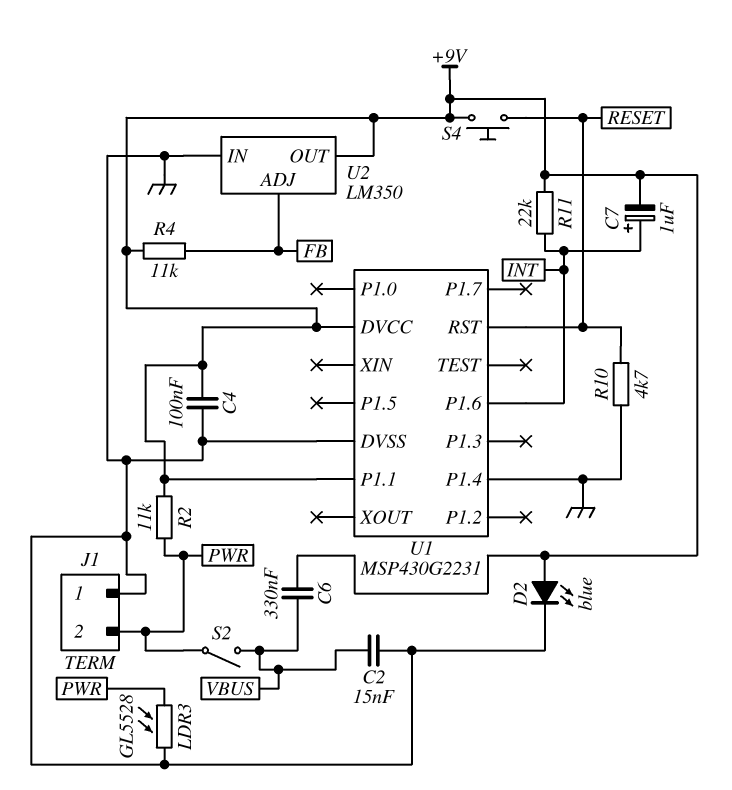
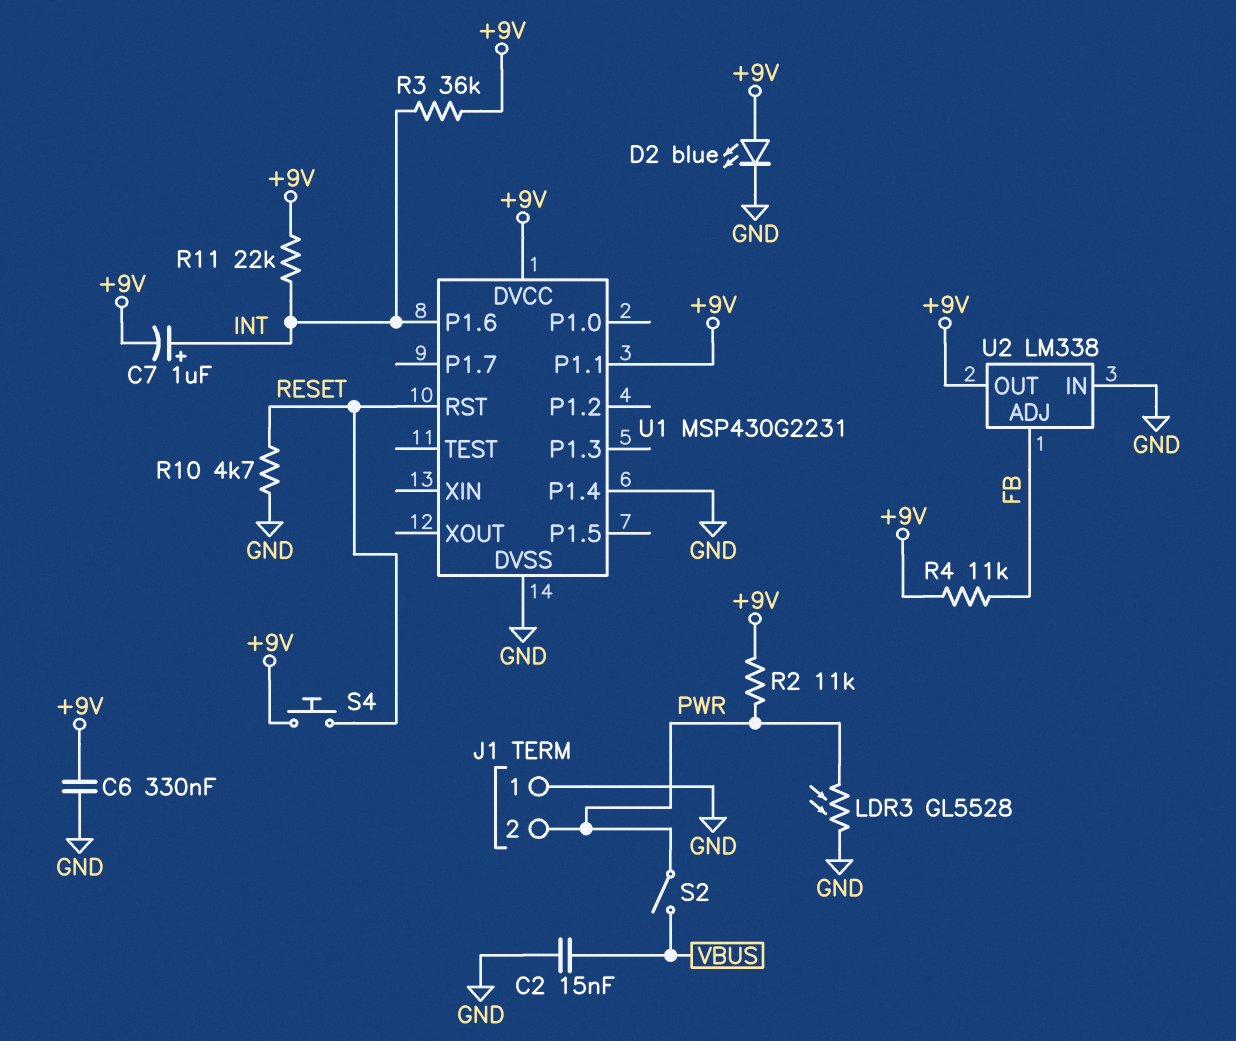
C4: 100nF (+9V, GND) -> none
C6: 330nF (+9V, VBUS) -> 330nF (+9V, GND)
R3: none -> 36k (+9V, INT)
U2: LM350 -> LM338

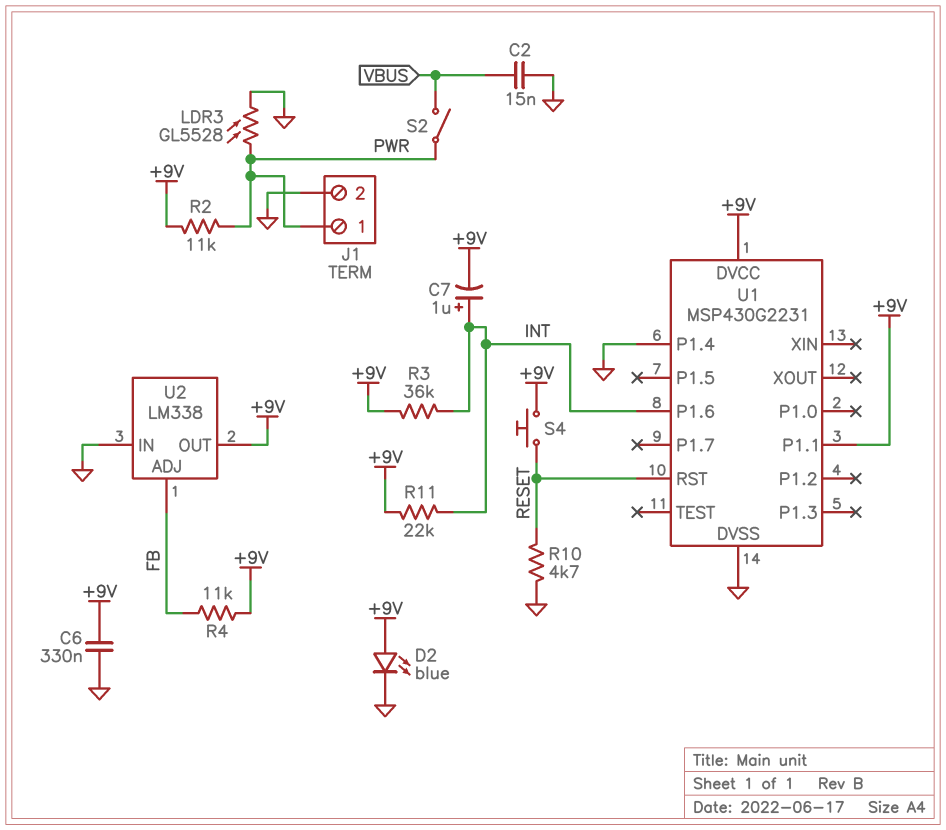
J1 pin 1: GND -> PWR
J1 pin 2: PWR -> GND

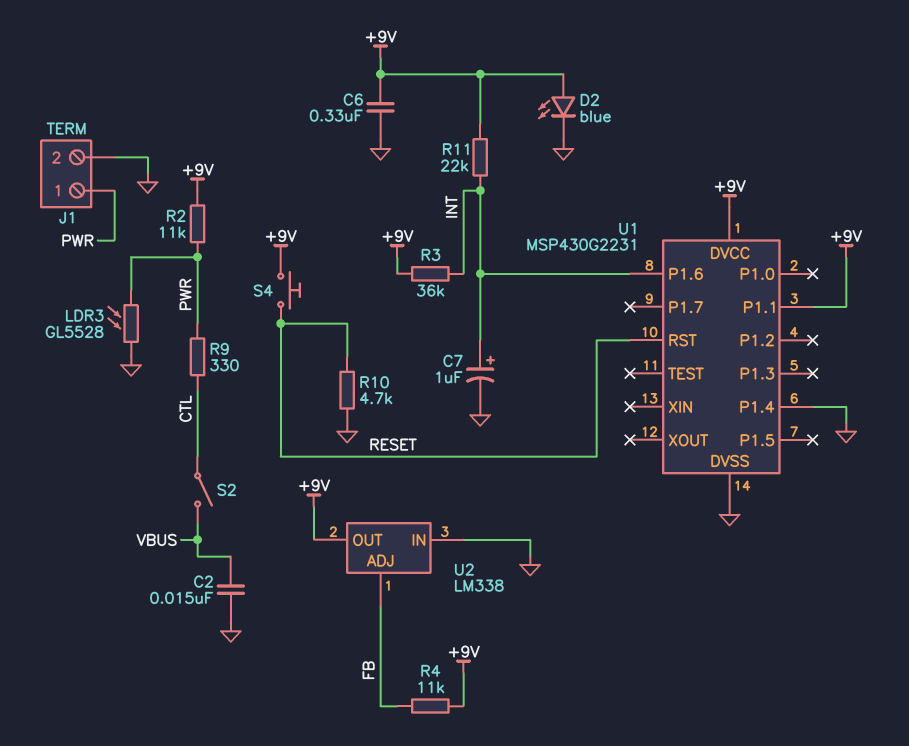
C7: 1uF (plus INT, minus +9V) -> 1uF (plus INT, minus GND)
R9: none -> 330 (CTL, PWR)
S2: switch (PWR, VBUS) -> switch (CTL, VBUS)

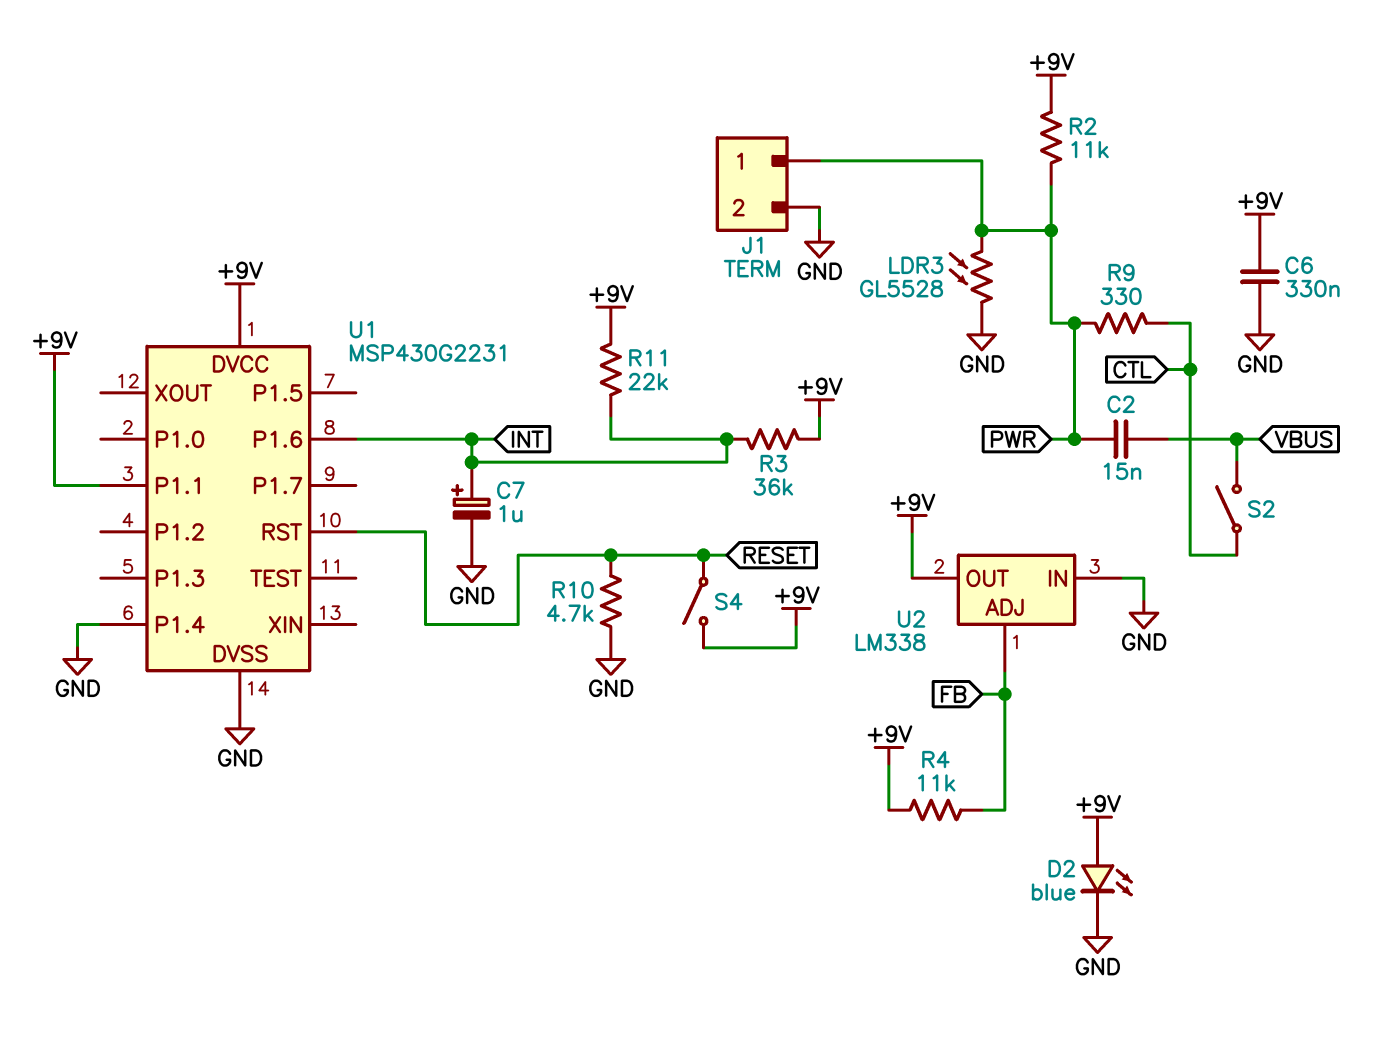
C2: 15nF (GND, VBUS) -> 15nF (PWR, VBUS)
S4: button (+9V, RESET) -> switch (+9V, RESET)

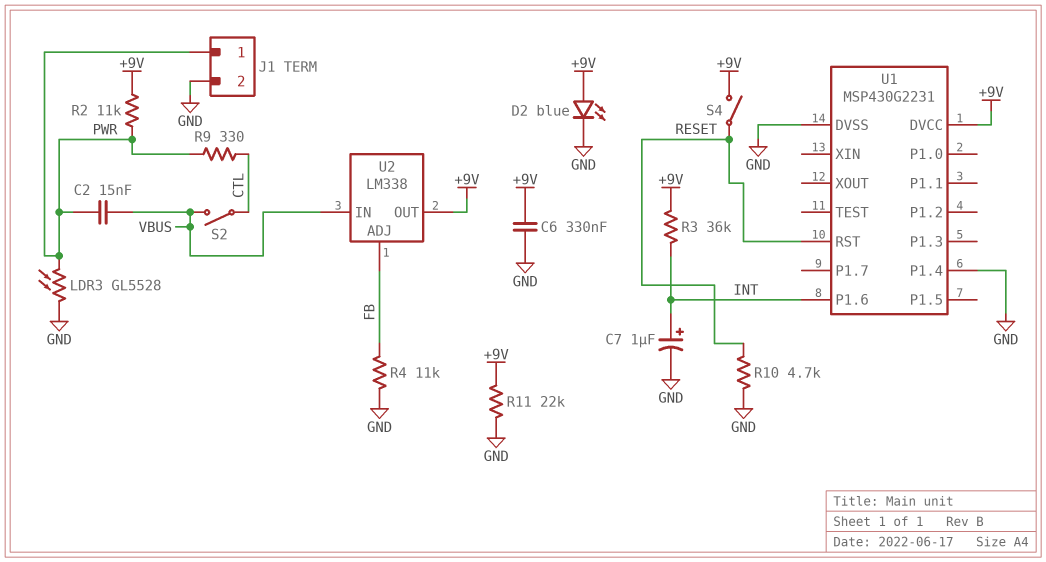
R4: 11k (+9V, FB) -> 11k (FB, GND)
R11: 22k (+9V, INT) -> 22k (+9V, GND)
U1 pin P1.1: +9V -> none
U2 pin IN: GND -> VBUS

